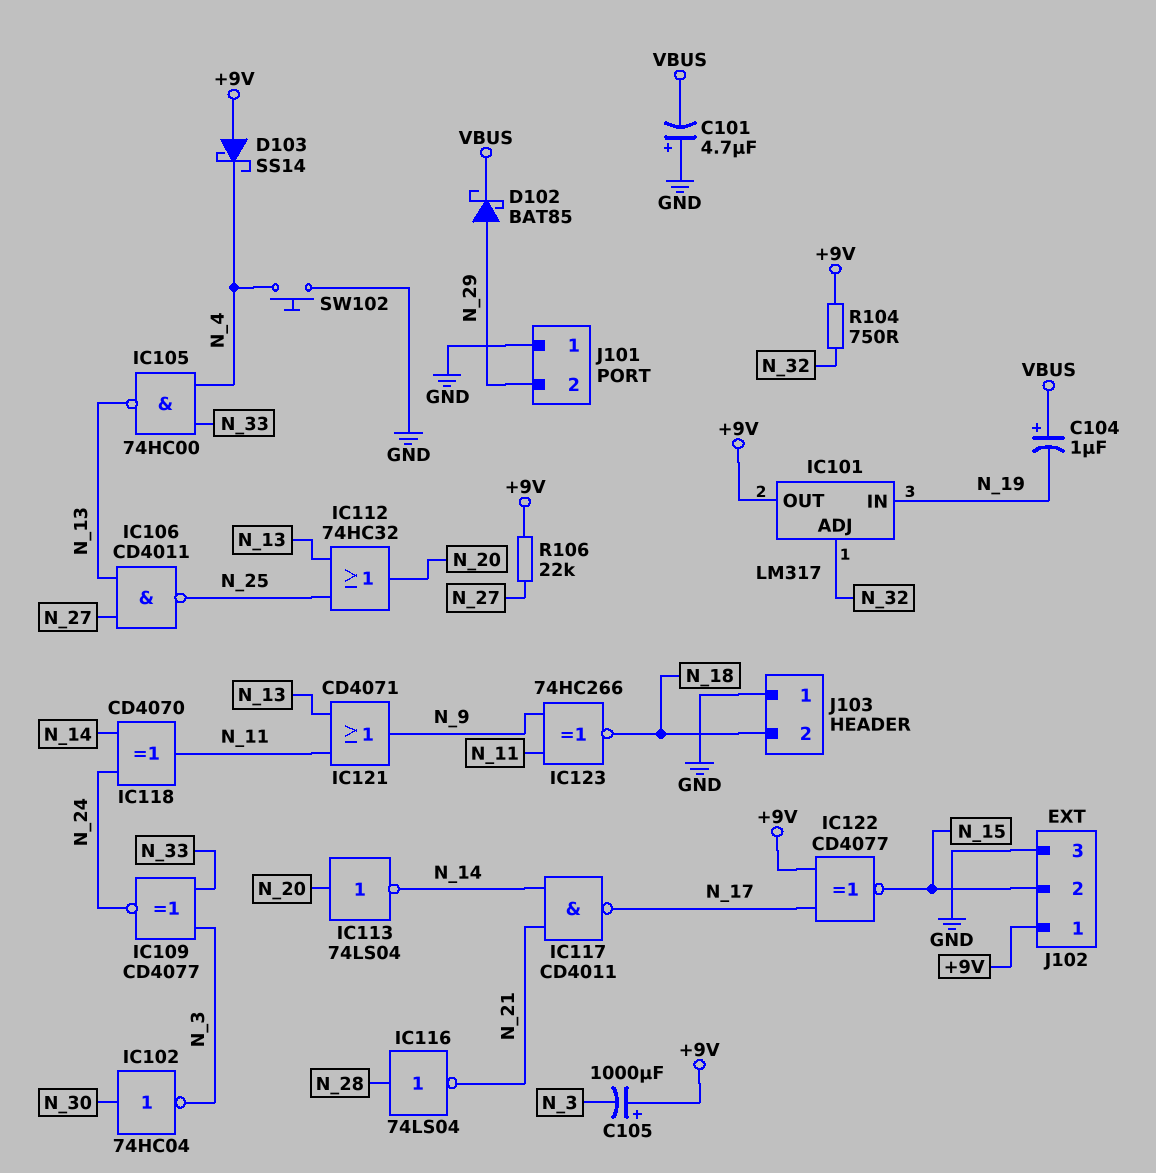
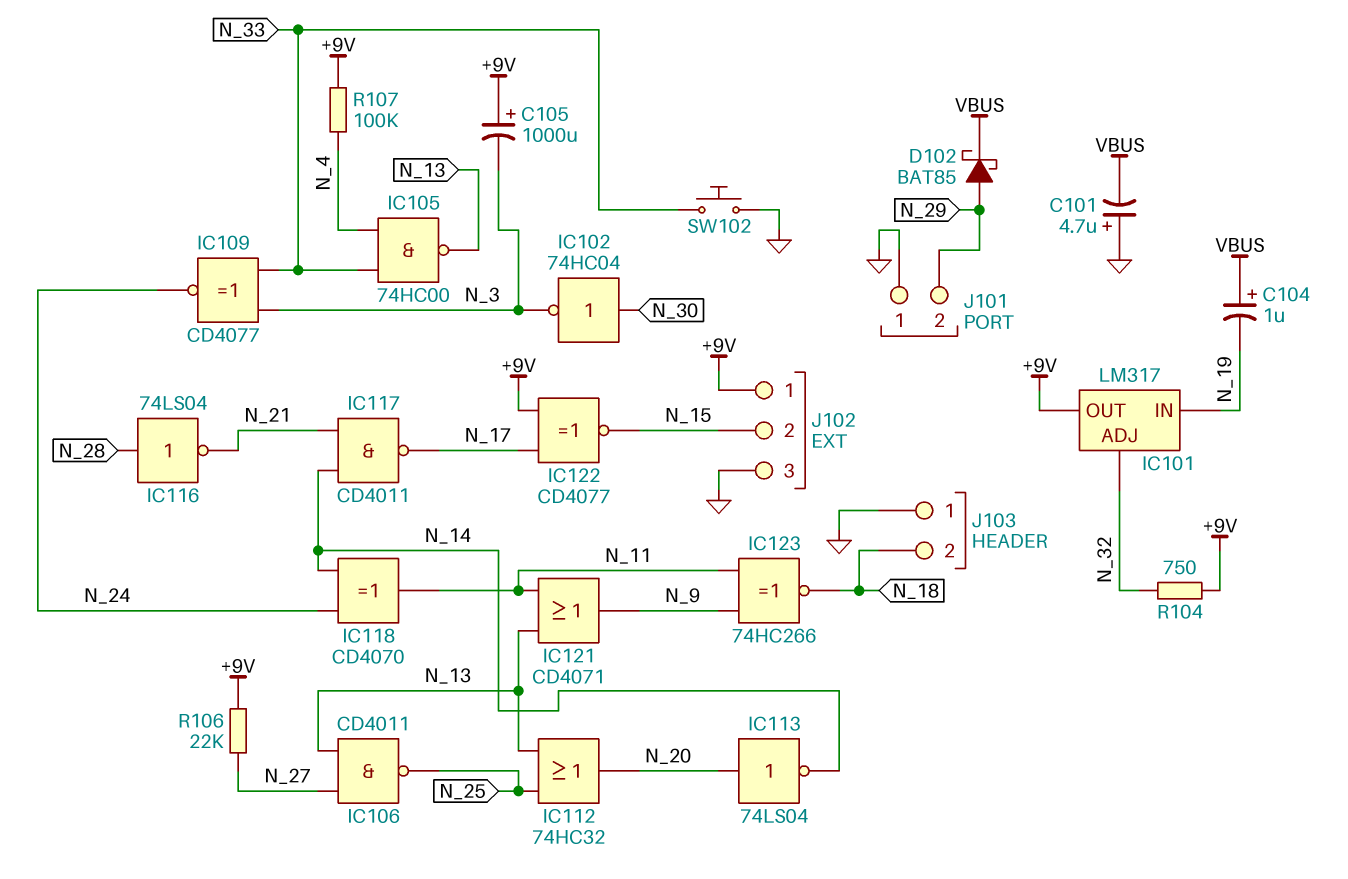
D103: schottky SS14 (A +9V, K N_4) -> none
R107: none -> 100k (+9V, N_4)
SW102: button (GND, N_4) -> button (GND, N_33)

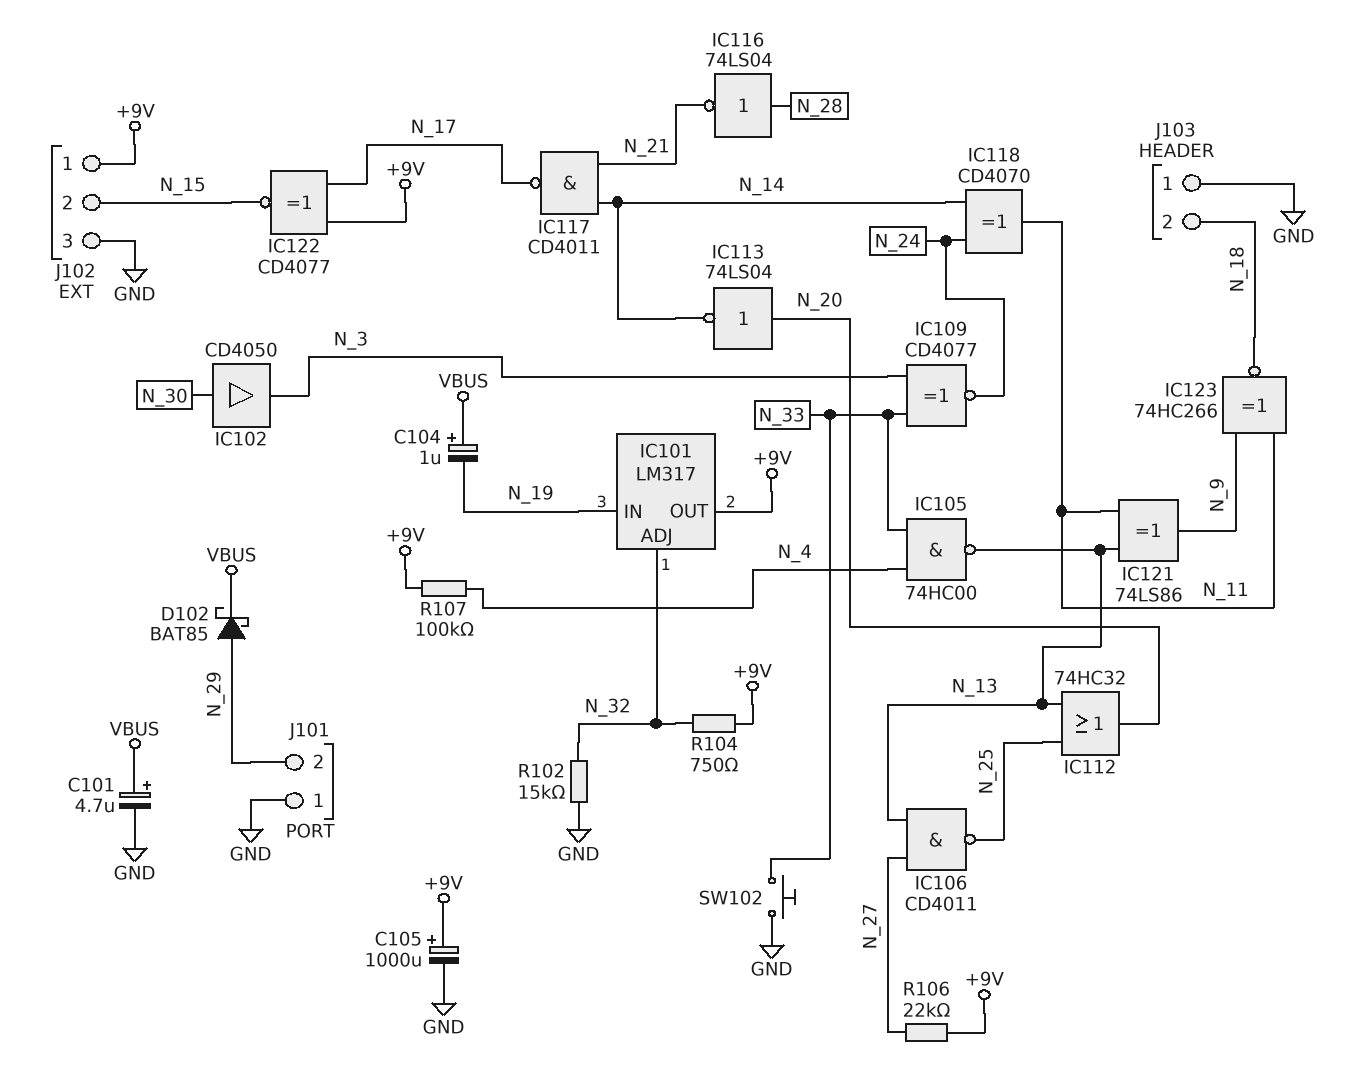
C101: 4.7uF (plus GND, minus VBUS) -> 4.7uF (plus VBUS, minus GND)
C105: 1000uF (plus +9V, minus N_3) -> 1000uF (plus +9V, minus GND)
IC102: NOT 74HC04 (in N_30, out N_3) -> buffer CD4050 (in N_30, out N_3)
IC121: OR CD4071 (in N_11, in N_13, out N_9) -> XOR 74LS86 (in N_11, in N_13, out N_9)
R102: none -> 15k (GND, N_32)

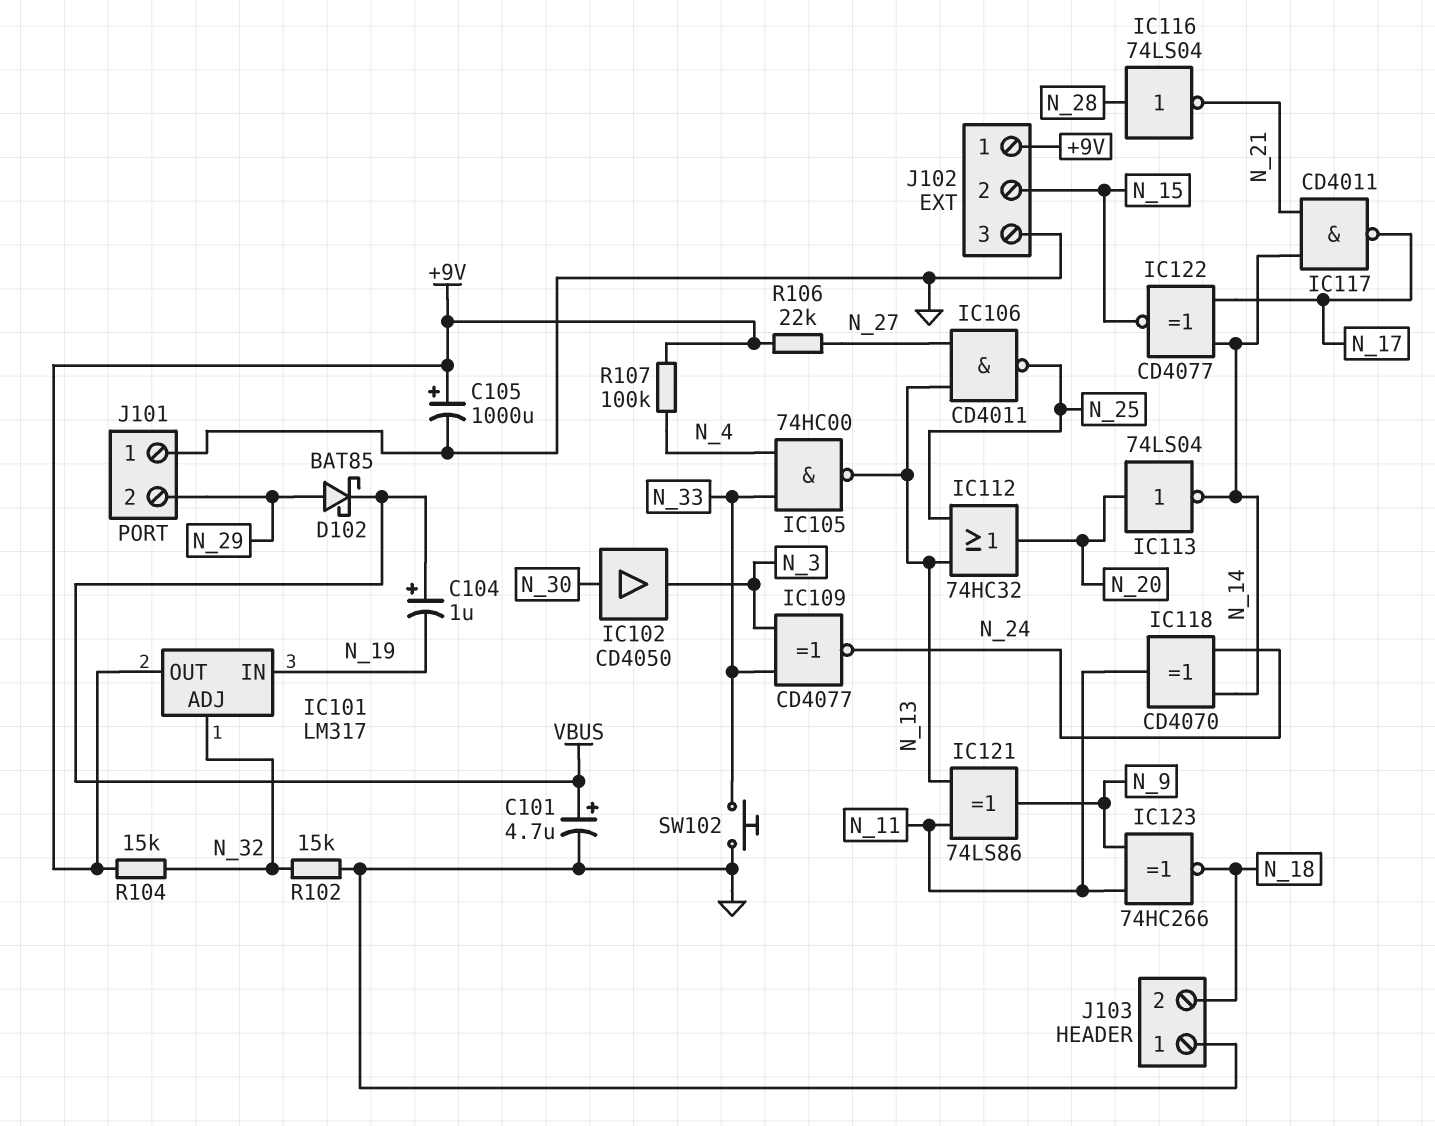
IC122: XNOR CD4077 (in +9V, in N_17, out N_15) -> XNOR CD4077 (in N_14, in N_17, out N_15)
R104: 750 (+9V, N_32) -> 15k (+9V, N_32)

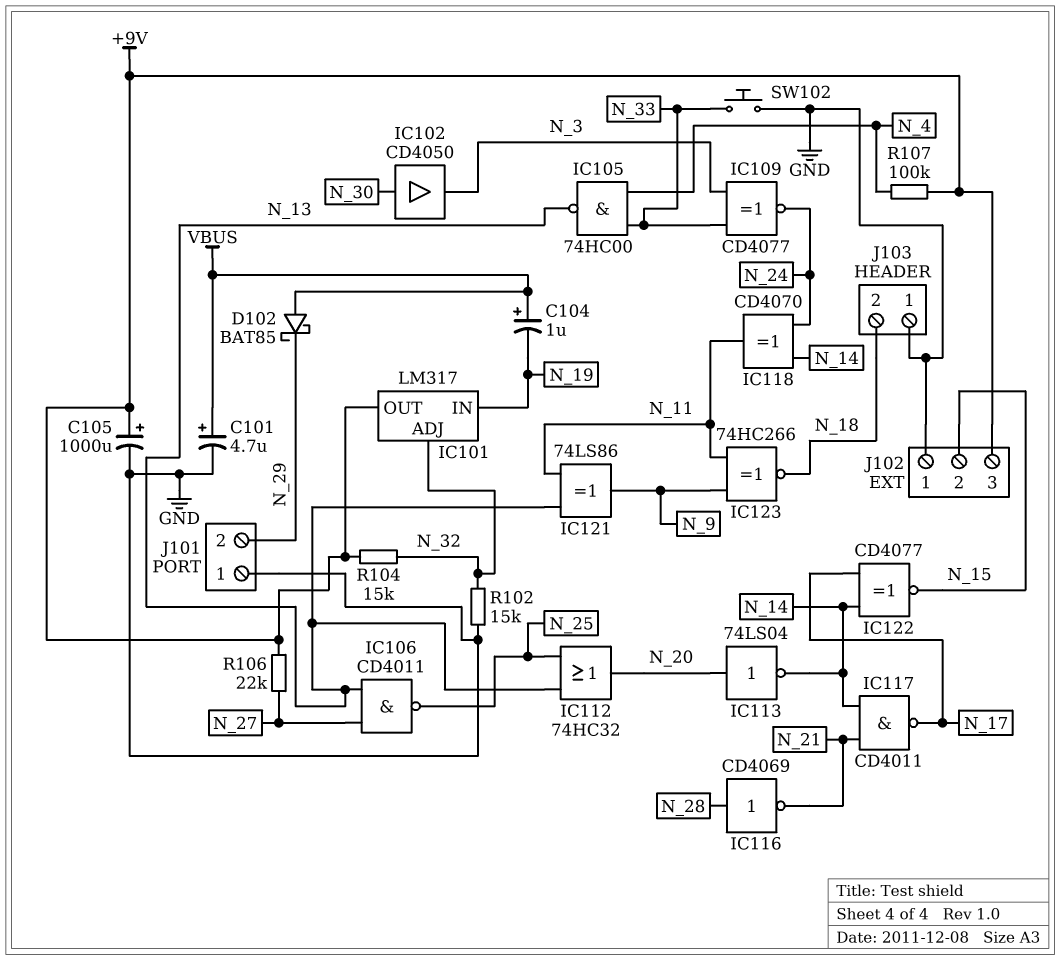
D102: schottky BAT85 (A N_29, K VBUS) -> schottky BAT85 (A VBUS, K N_29)
IC116: NOT 74LS04 (in N_28, out N_21) -> NOT CD4069 (in N_28, out N_21)
J102 pin 1: +9V -> GND
J102 pin 3: GND -> +9V

